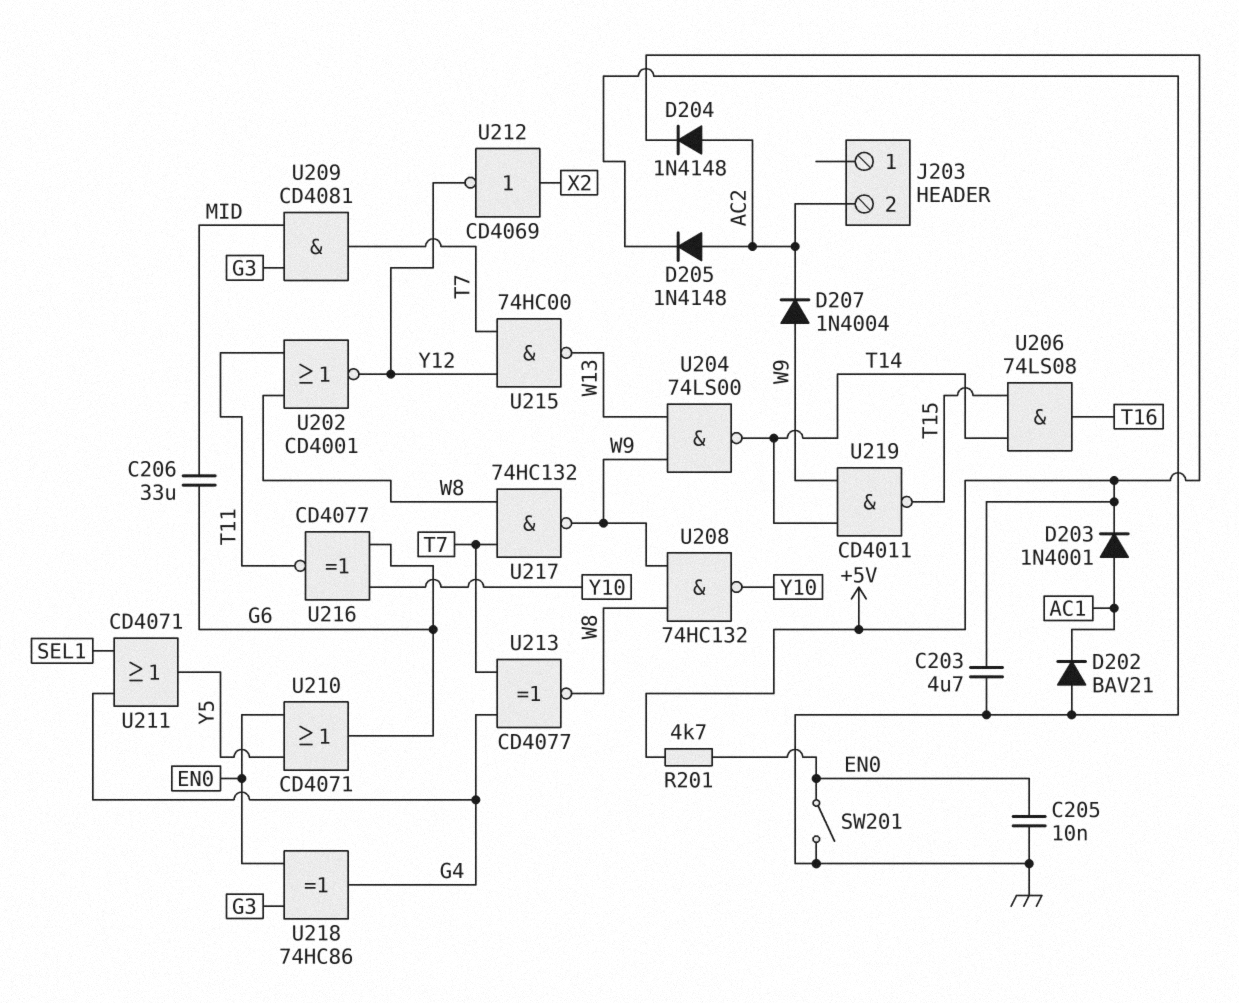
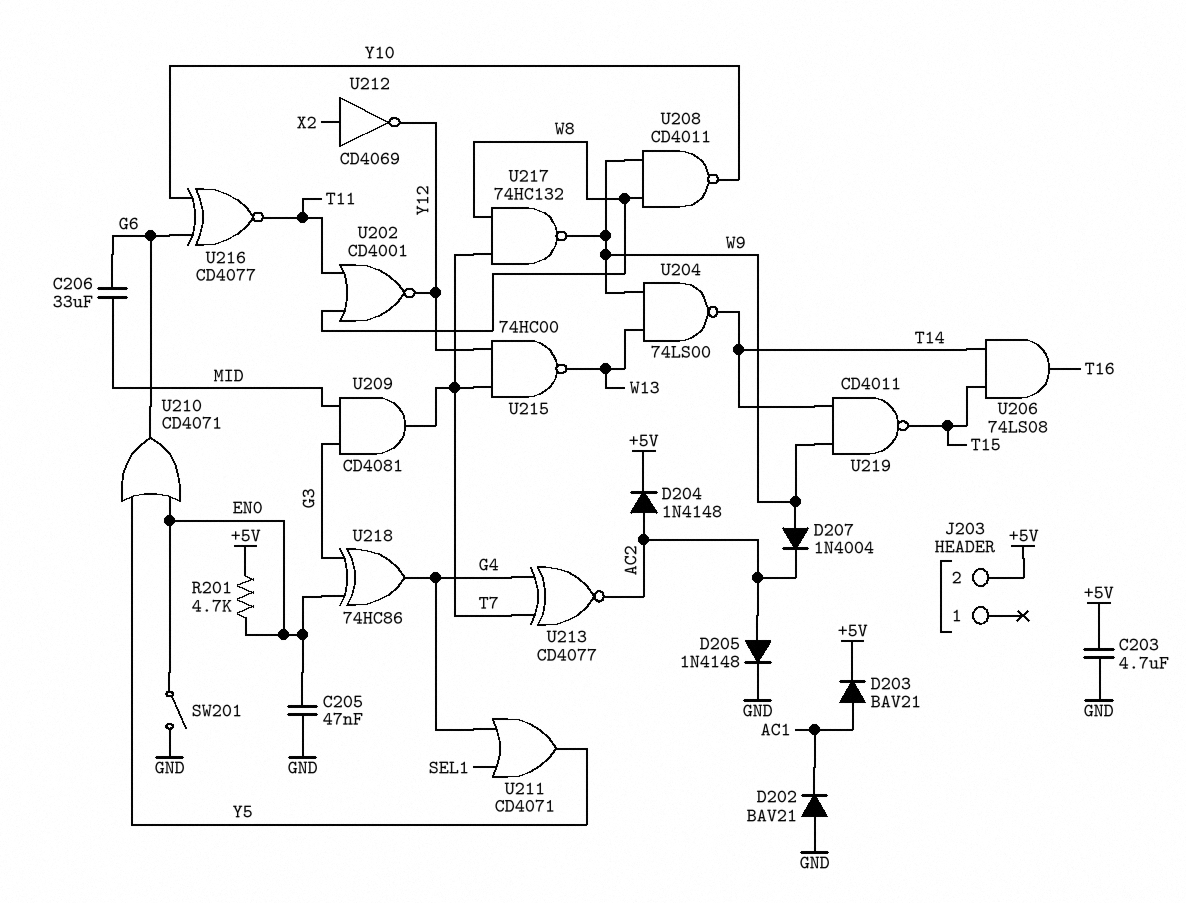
C205: 10nF (EN0, GND) -> 47nF (EN0, GND)
D203: diode 1N4001 (A AC1, K +5V) -> diode BAV21 (A AC1, K +5V)
J203 pin 2: AC2 -> +5V
U208: NAND 74HC132 (in W8, in W9, out Y10) -> NAND CD4011 (in W8, in W9, out Y10)
U213: XNOR CD4077 (in G4, in T7, out W8) -> XNOR CD4077 (in G4, in T7, out AC2)

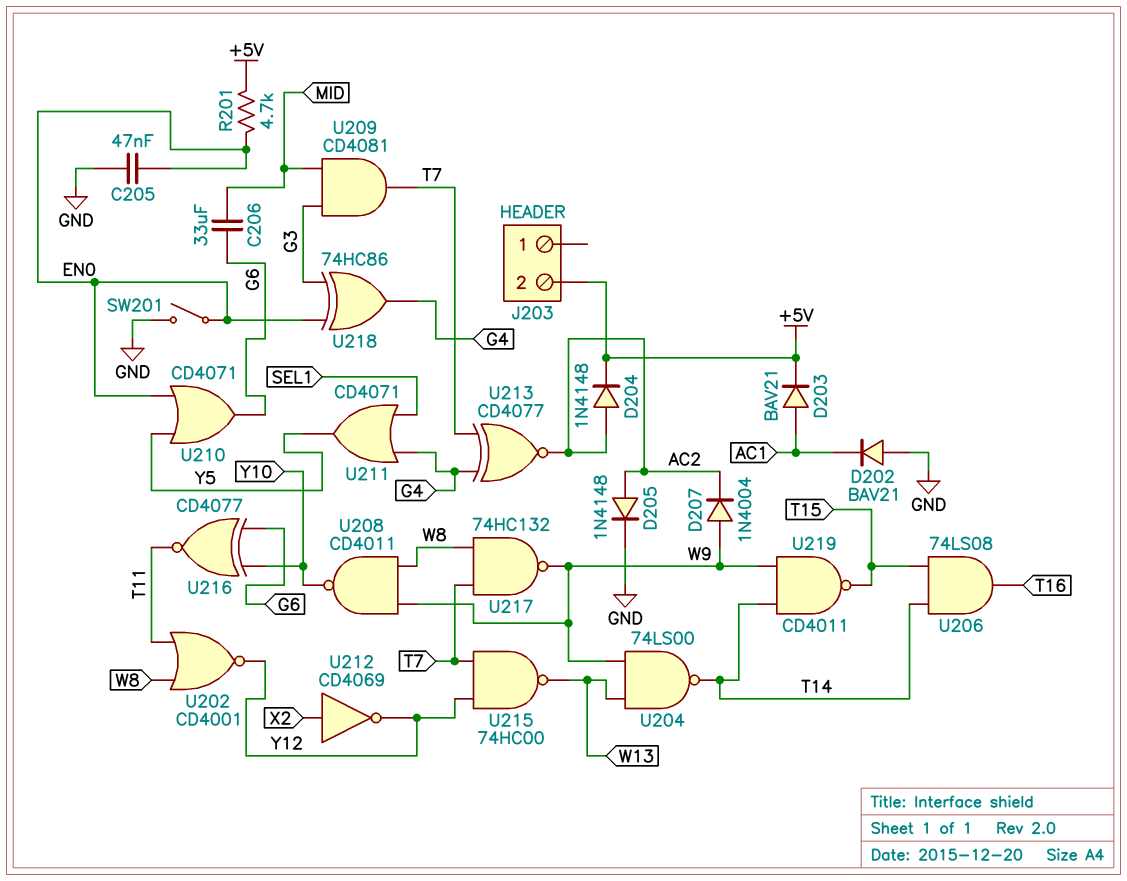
C203: 4.7uF (+5V, GND) -> none

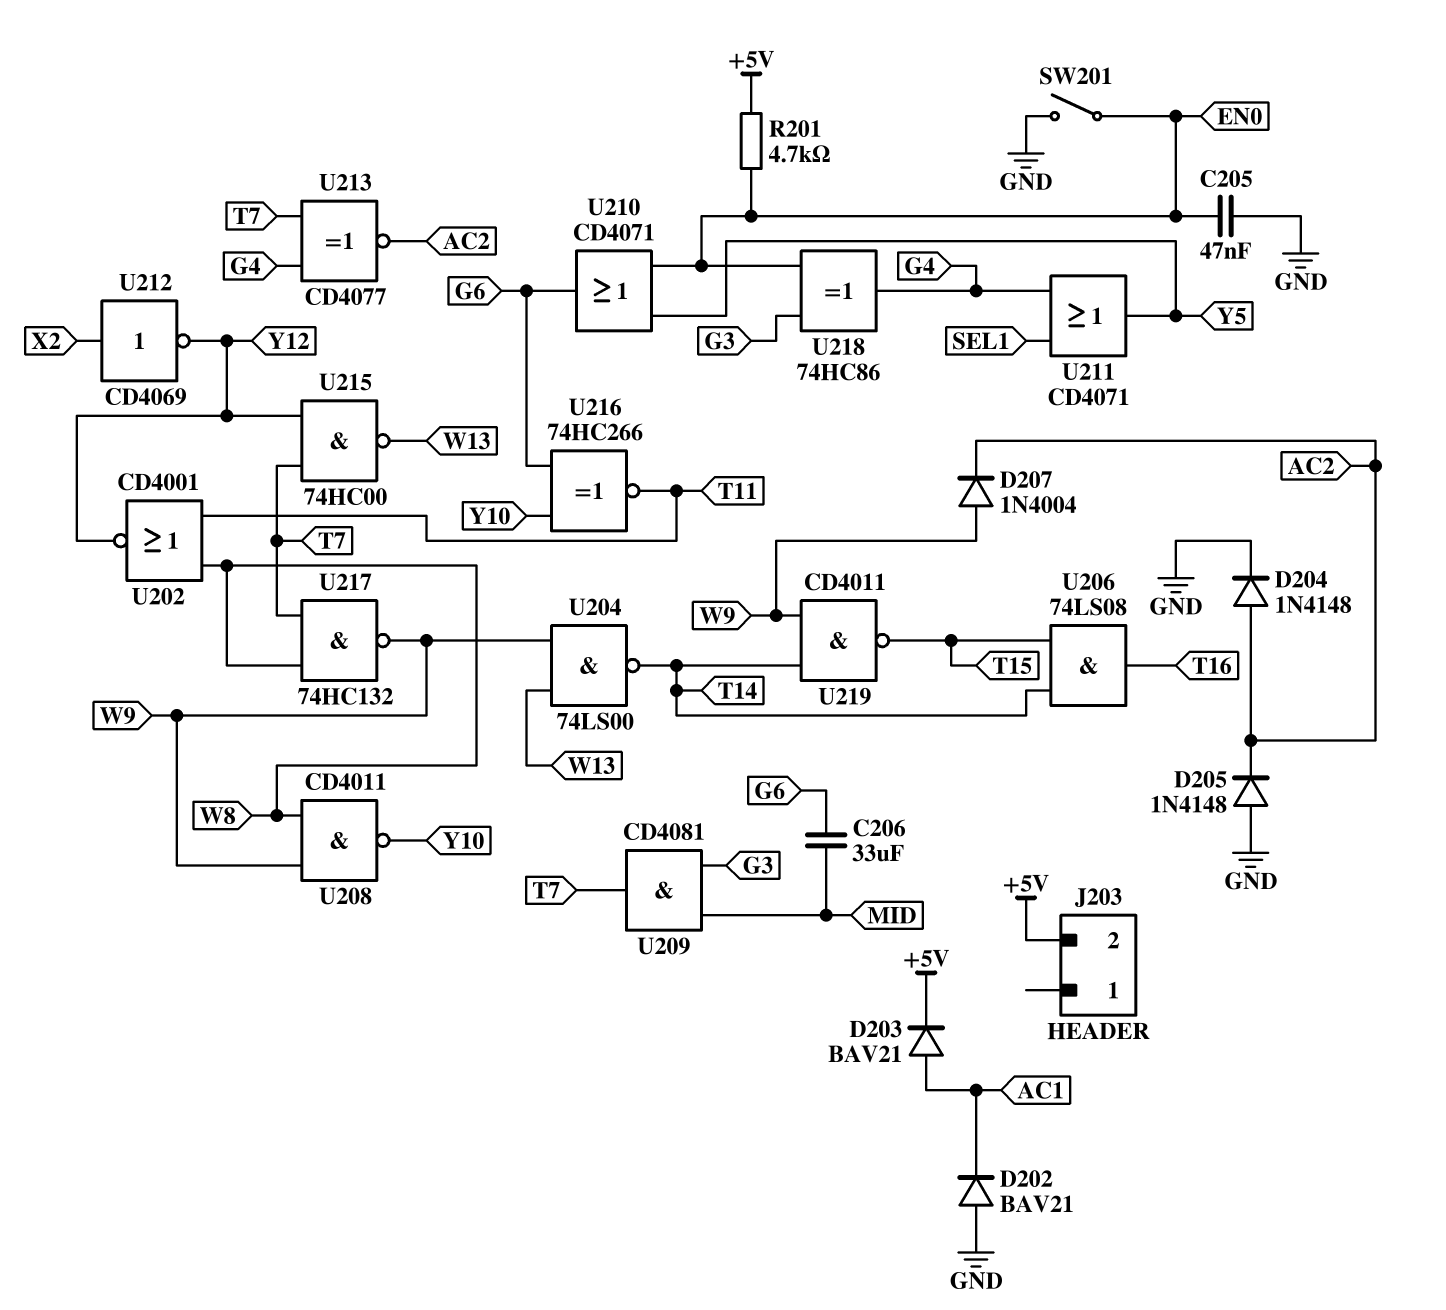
D204: diode 1N4148 (A AC2, K +5V) -> diode 1N4148 (A AC2, K GND)
D205: diode 1N4148 (A AC2, K GND) -> diode 1N4148 (A GND, K AC2)
U216: XNOR CD4077 (in G6, in Y10, out T11) -> XNOR 74HC266 (in G6, in Y10, out T11)

